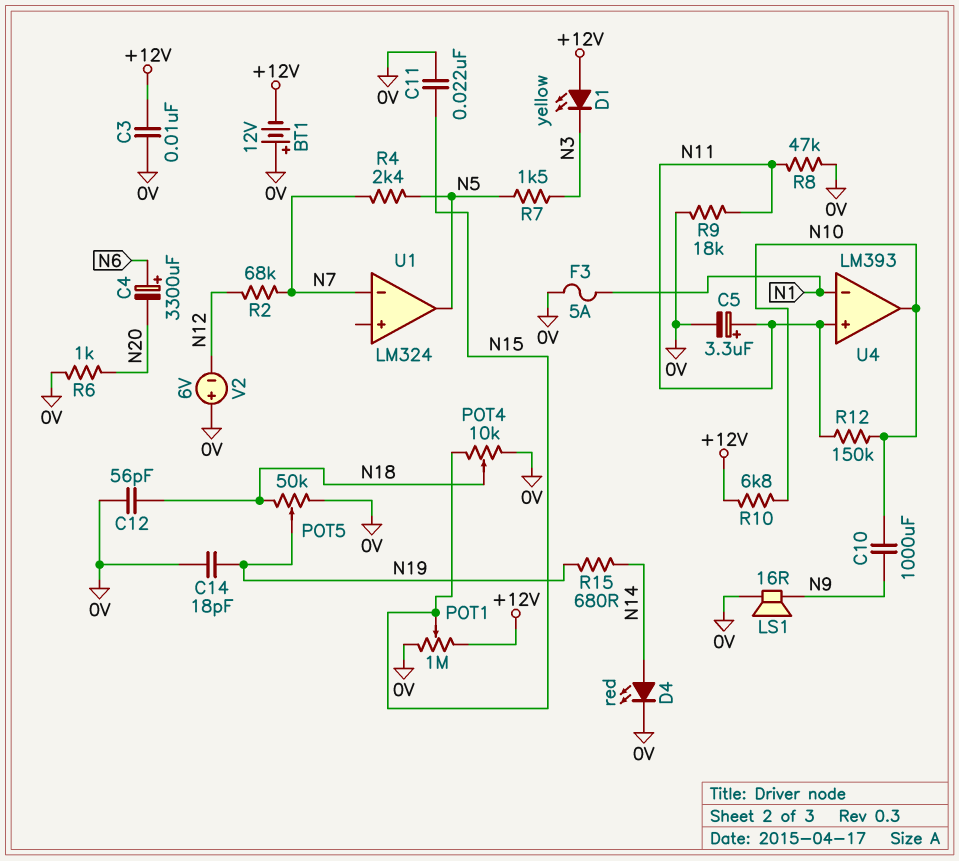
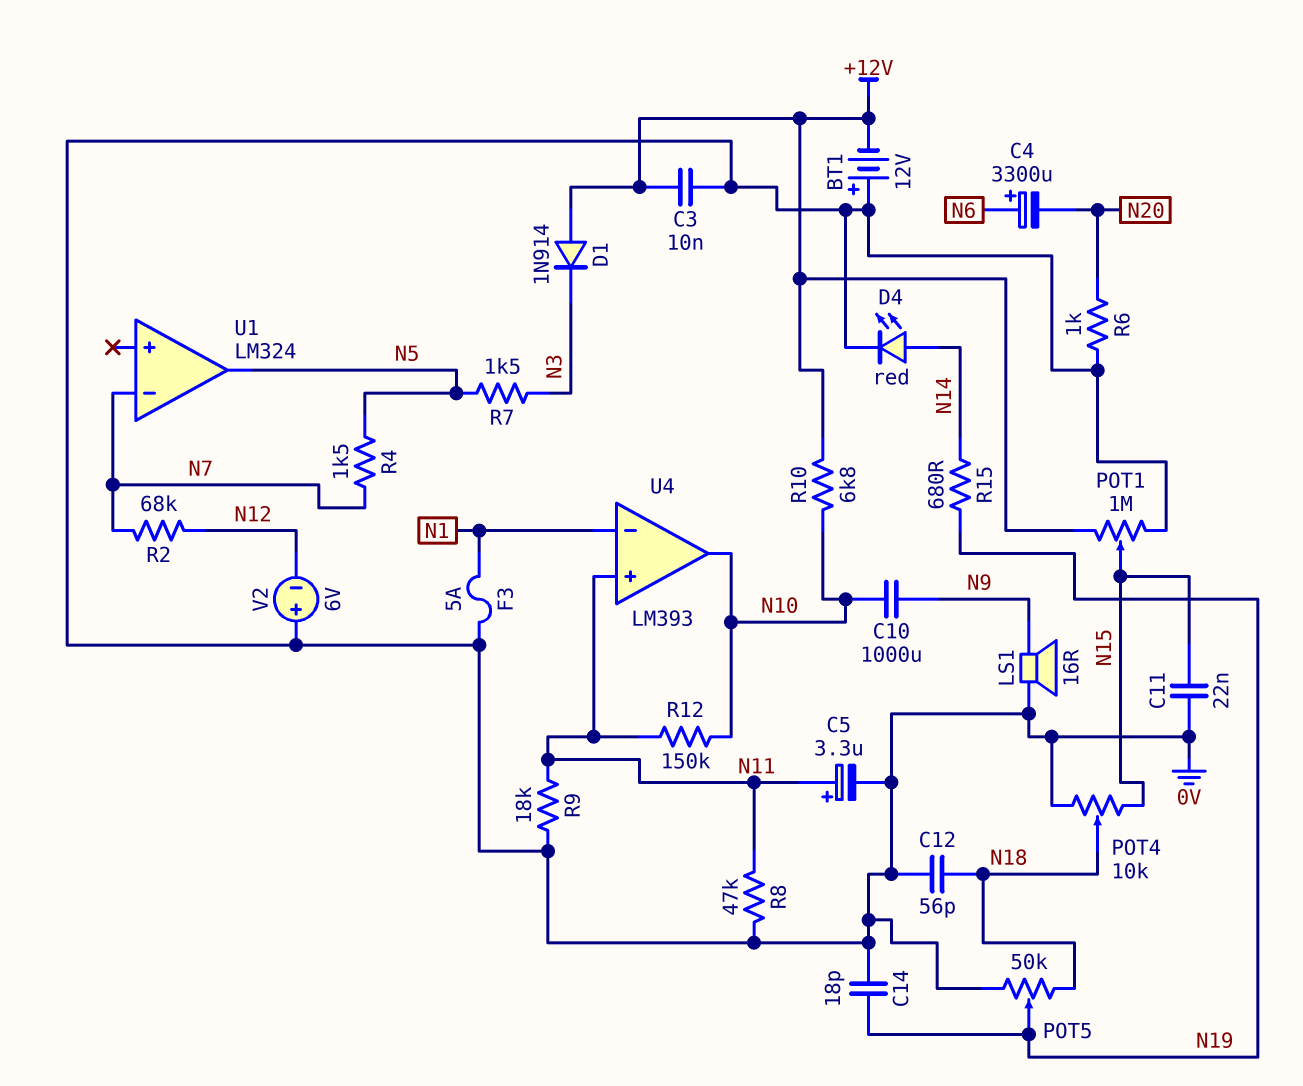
D1: LED yellow (A +12V, K N3) -> diode 1N914 (A +12V, K N3)
R4: 2.4k (N5, N7) -> 1.5k (N5, N7)

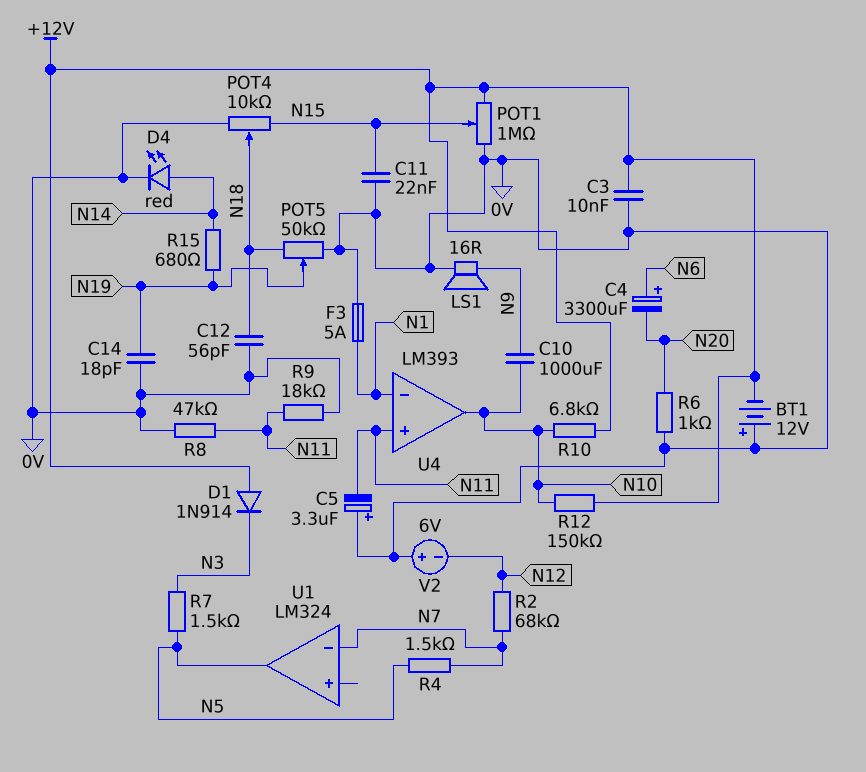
C5: 3.3uF (plus N11, minus 0V) -> 3.3uF (plus 0V, minus N11)
R12: 150k (N10, N11) -> 150k (+12V, N10)

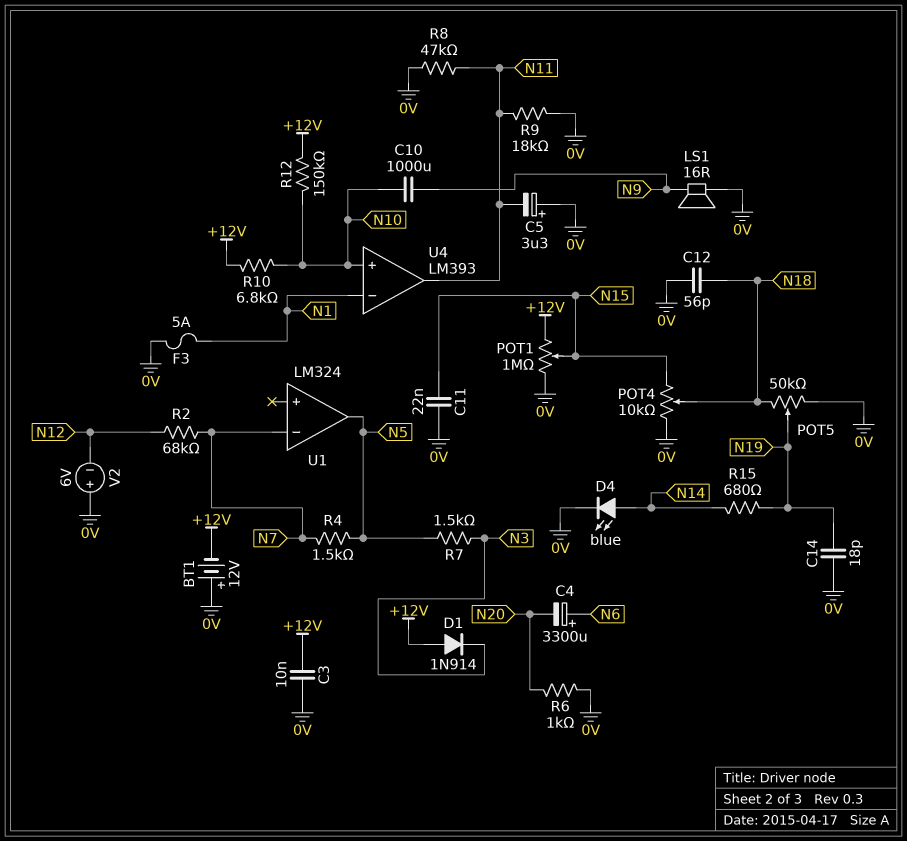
D4: LED red (A N14, K 0V) -> LED blue (A N14, K 0V)
U4 pin in+: N11 -> N10
U4 pin out: N10 -> N11

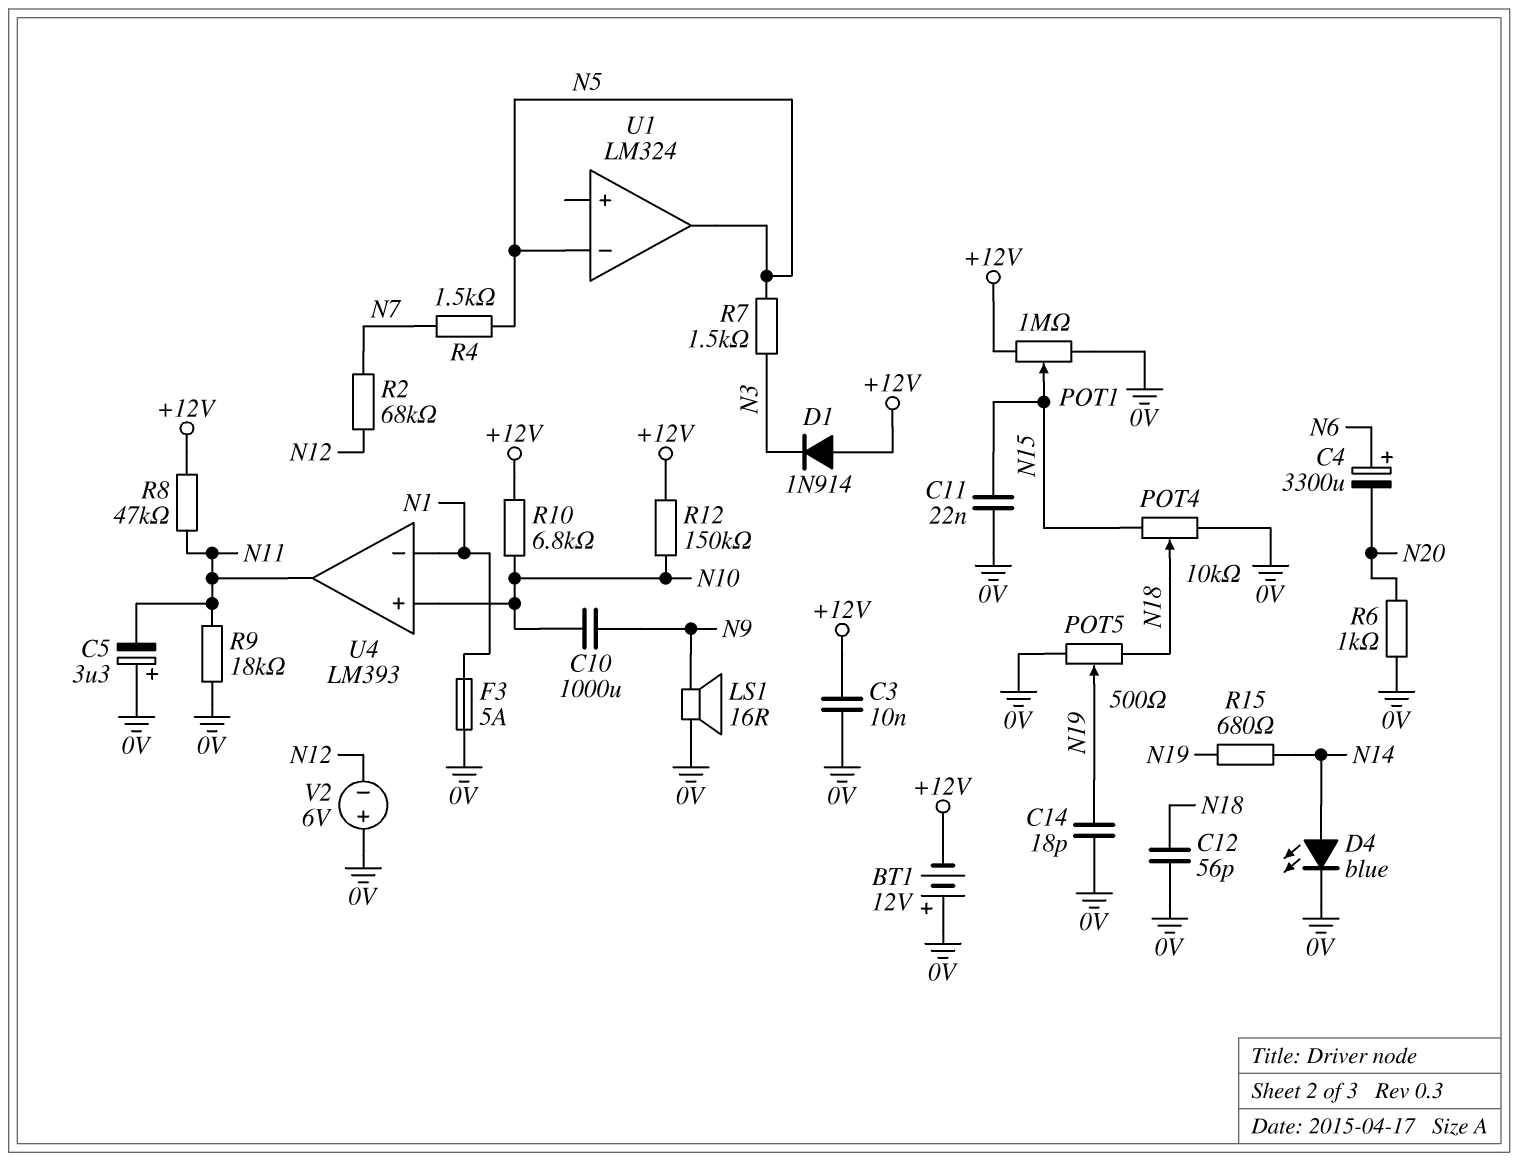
POT5: 50k (0V, N18, wiper N19) -> 500 (0V, N18, wiper N19)
R8: 47k (0V, N11) -> 47k (+12V, N11)
U1 pin in-: N7 -> N5

